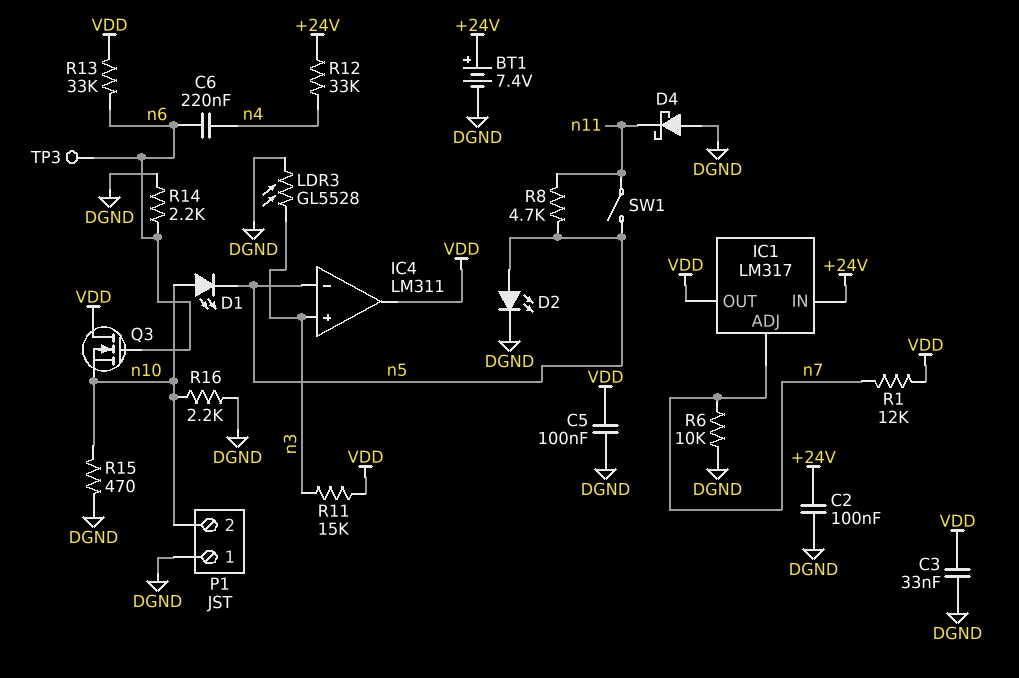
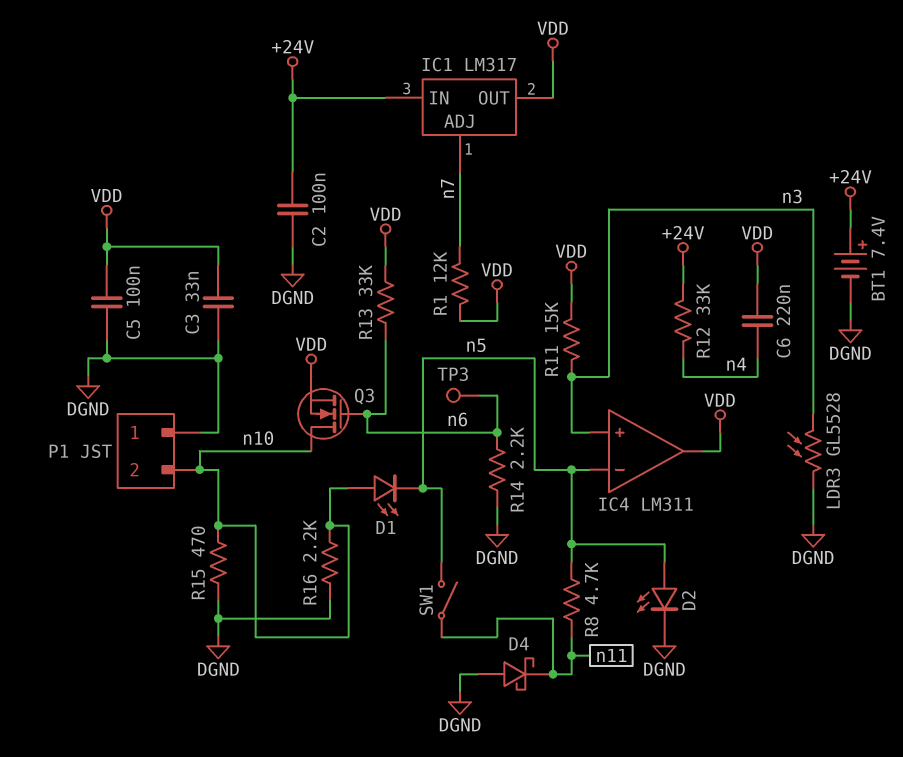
C6: 220nF (n4, n6) -> 220nF (VDD, n4)
Q3: NMOS (G n6, D VDD, S n10) -> NMOS (G n6, D n10, S VDD)
R6: 10k (DGND, n7) -> none

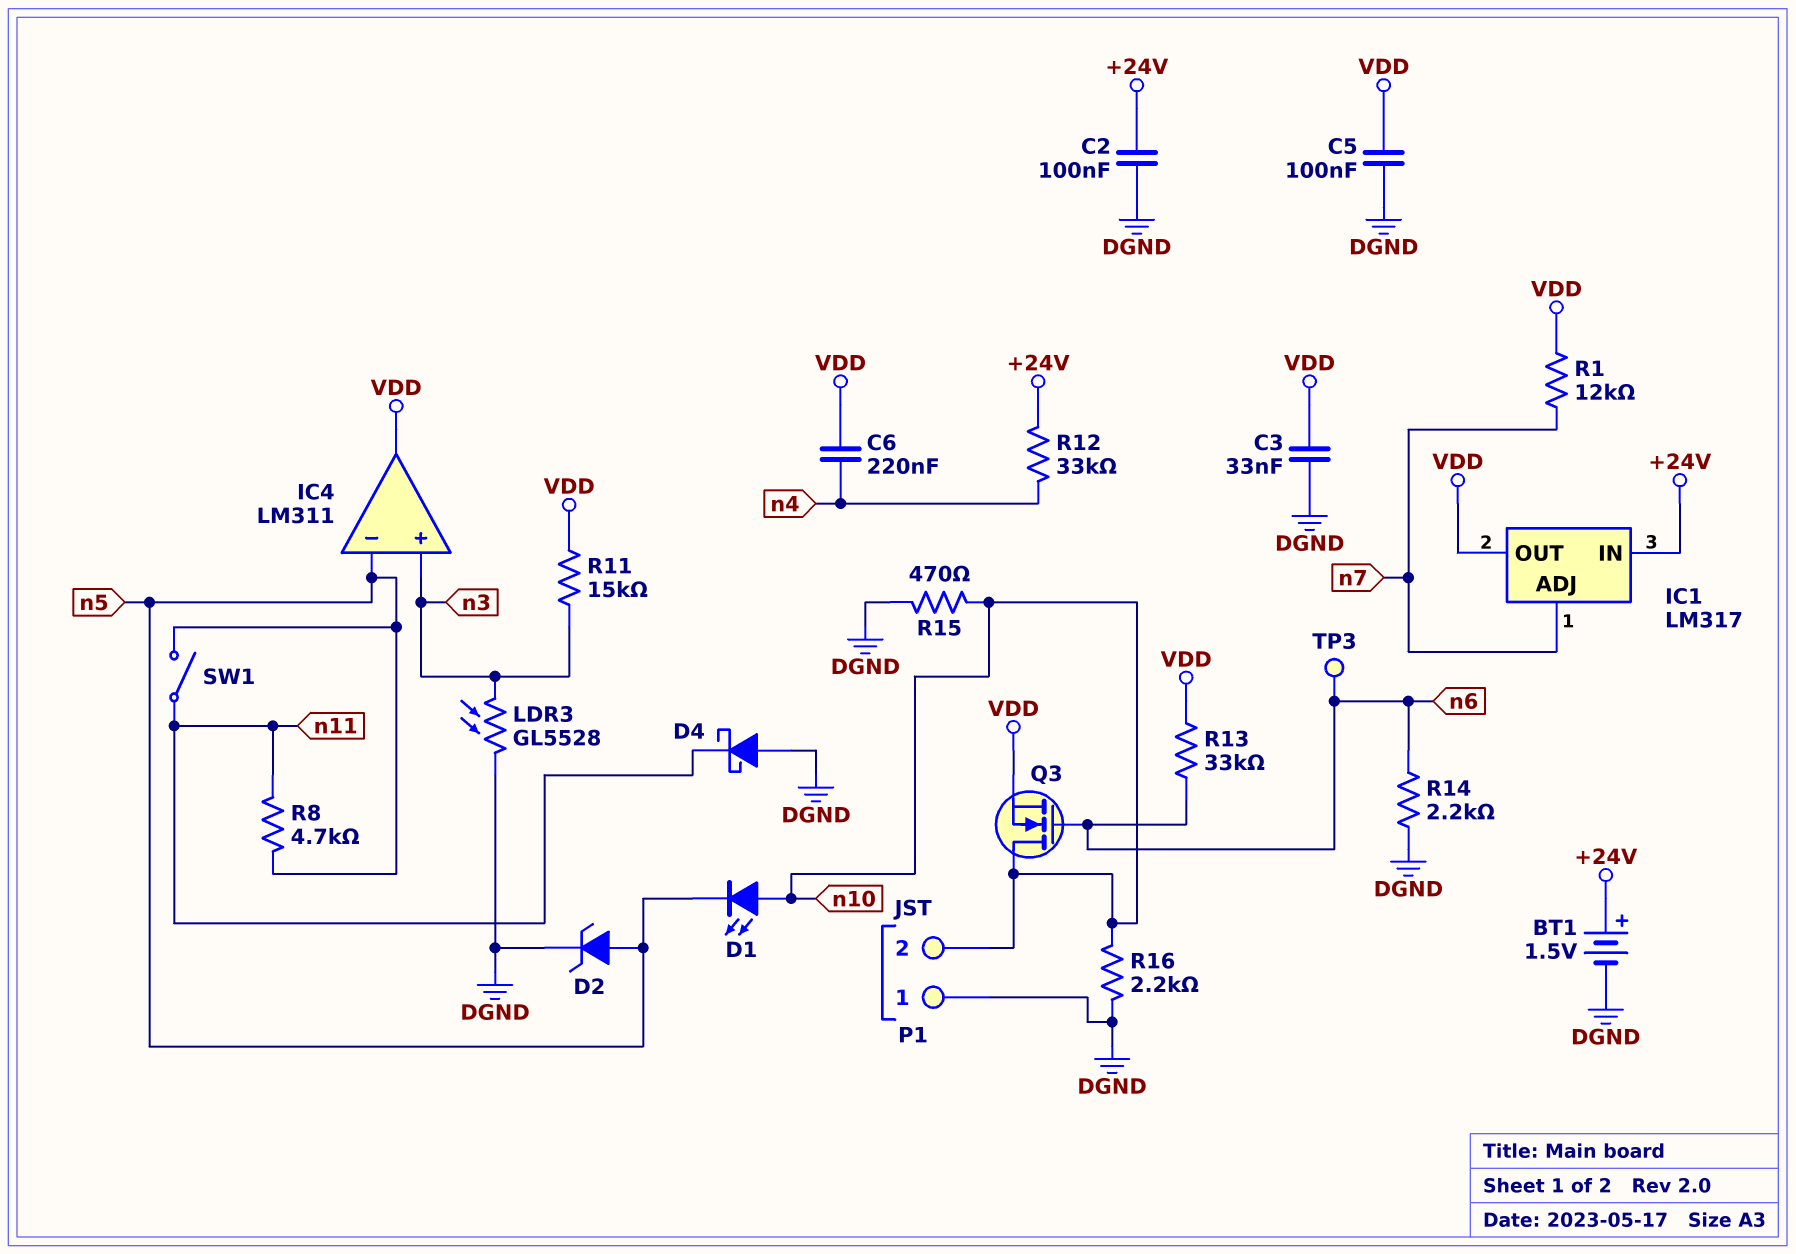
BT1: 7.4V (plus +24V, minus DGND) -> 1.5V (plus +24V, minus DGND)
D2: LED (A n5, K DGND) -> zener (A n5, K DGND)

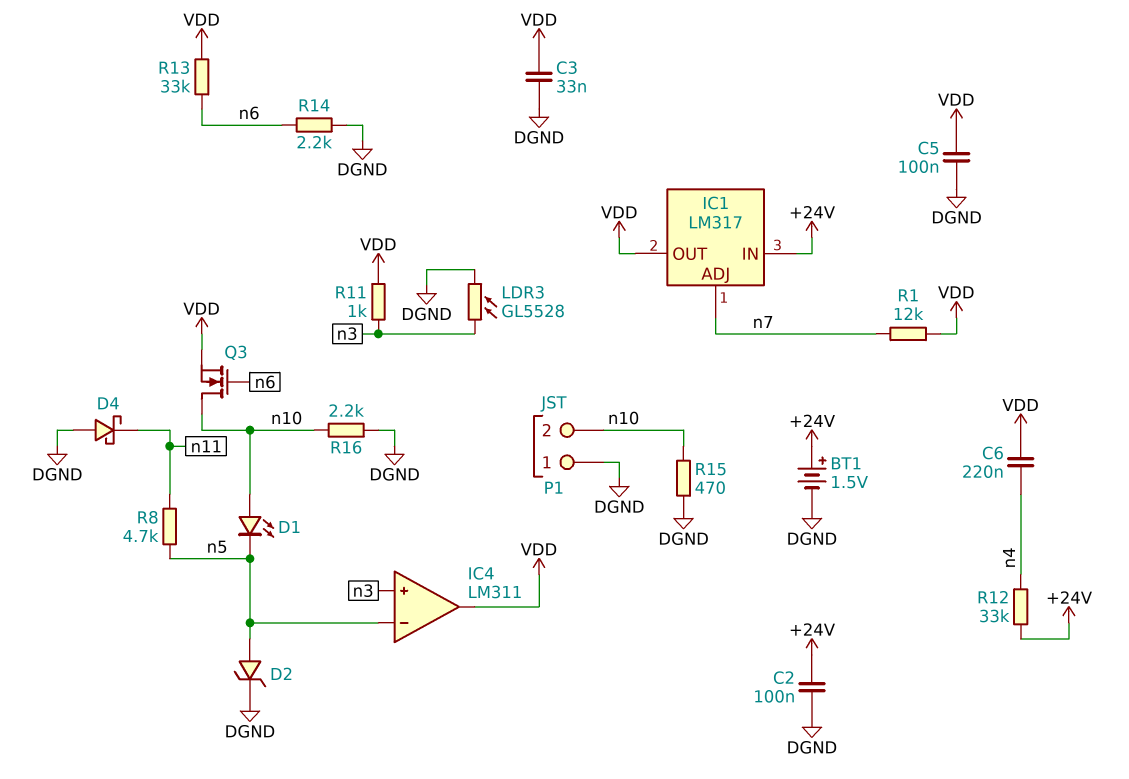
R11: 15k (VDD, n3) -> 1k (VDD, n3)
SW1: switch (n5, n11) -> none
TP3: test point (n6) -> none

